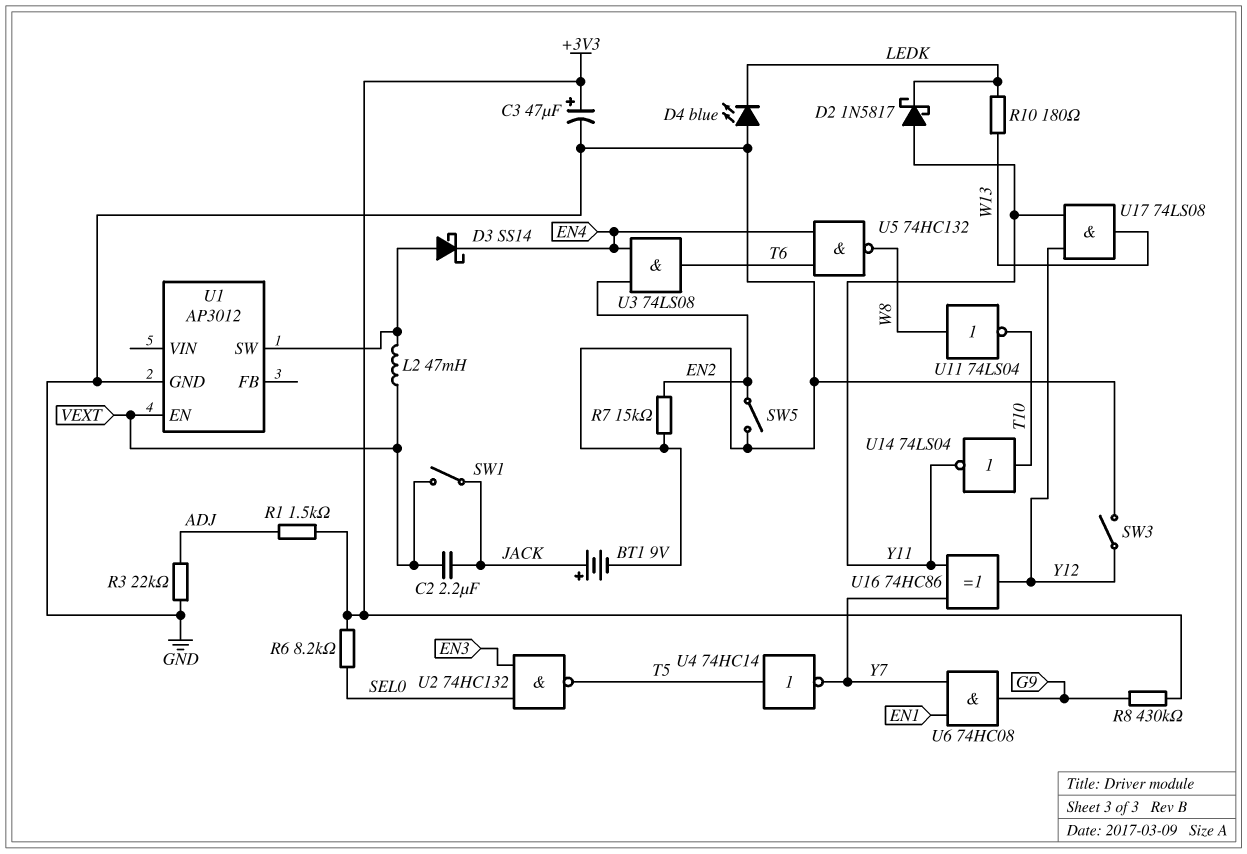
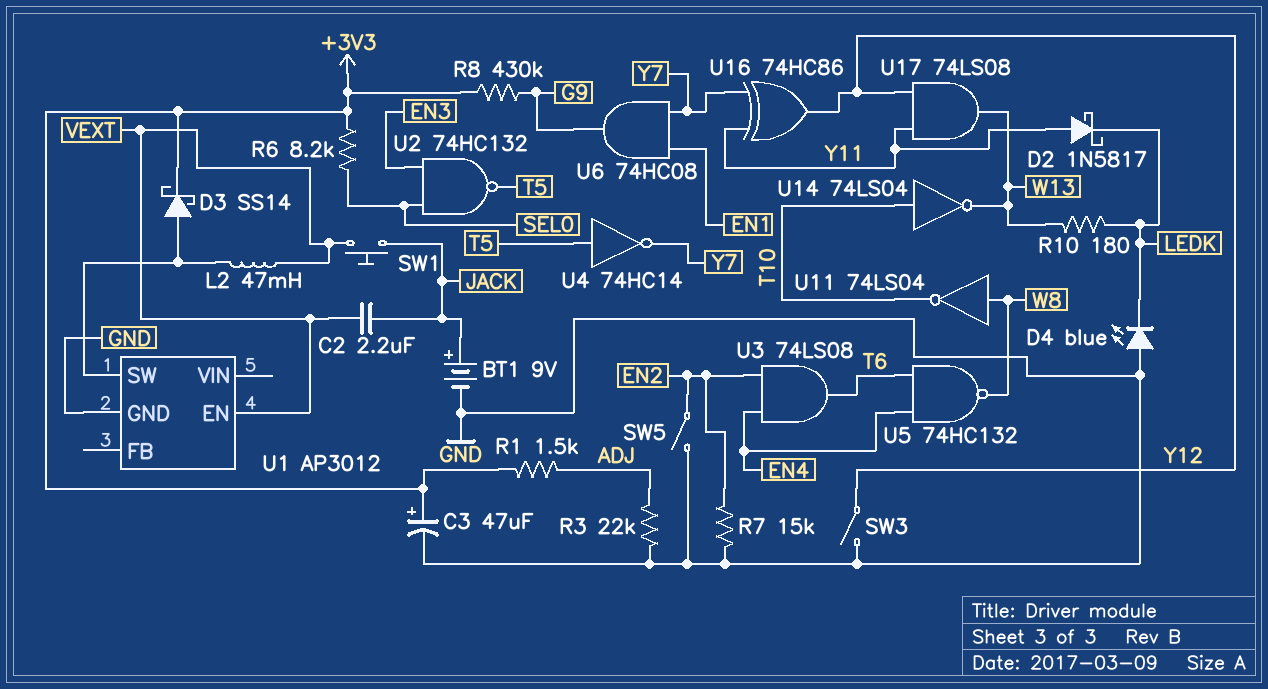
D3: schottky SS14 (A U1/SW, K EN4) -> schottky SS14 (A U1/SW, K +3V3)
SW1: switch (JACK, VEXT) -> button (JACK, VEXT)
U14: NOT 74LS04 (in T10, out Y11) -> NOT 74LS04 (in T10, out W13)

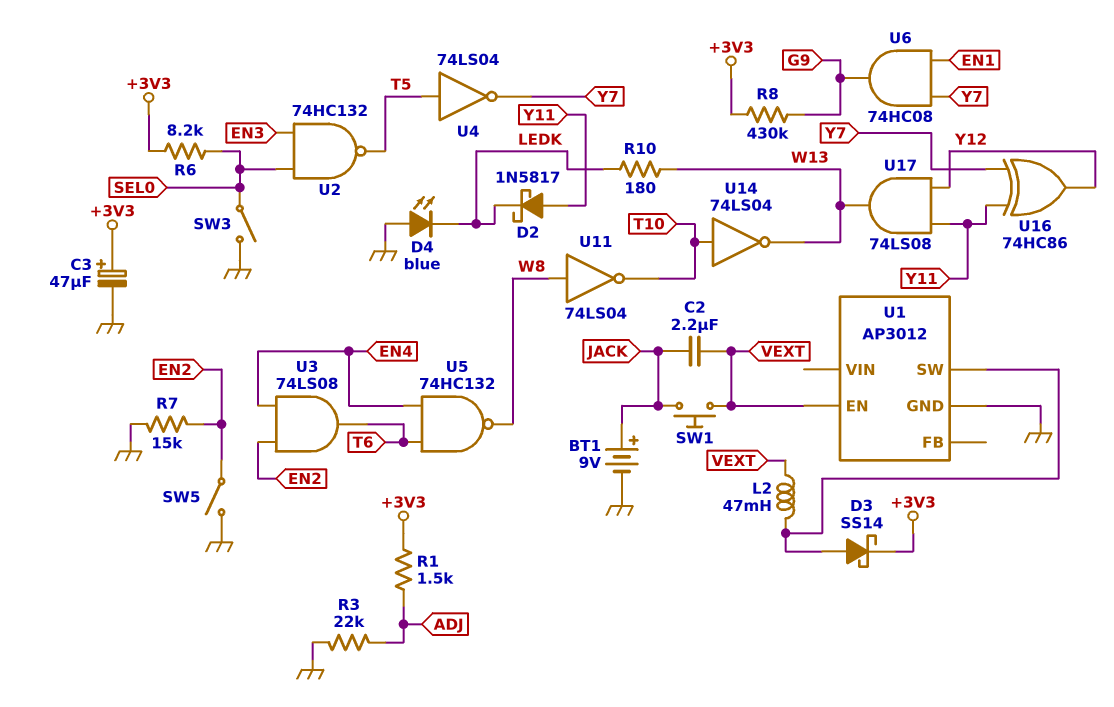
SW3: switch (GND, Y12) -> switch (GND, SEL0)
U4: NOT 74HC14 (in T5, out Y7) -> NOT 74LS04 (in T5, out Y7)

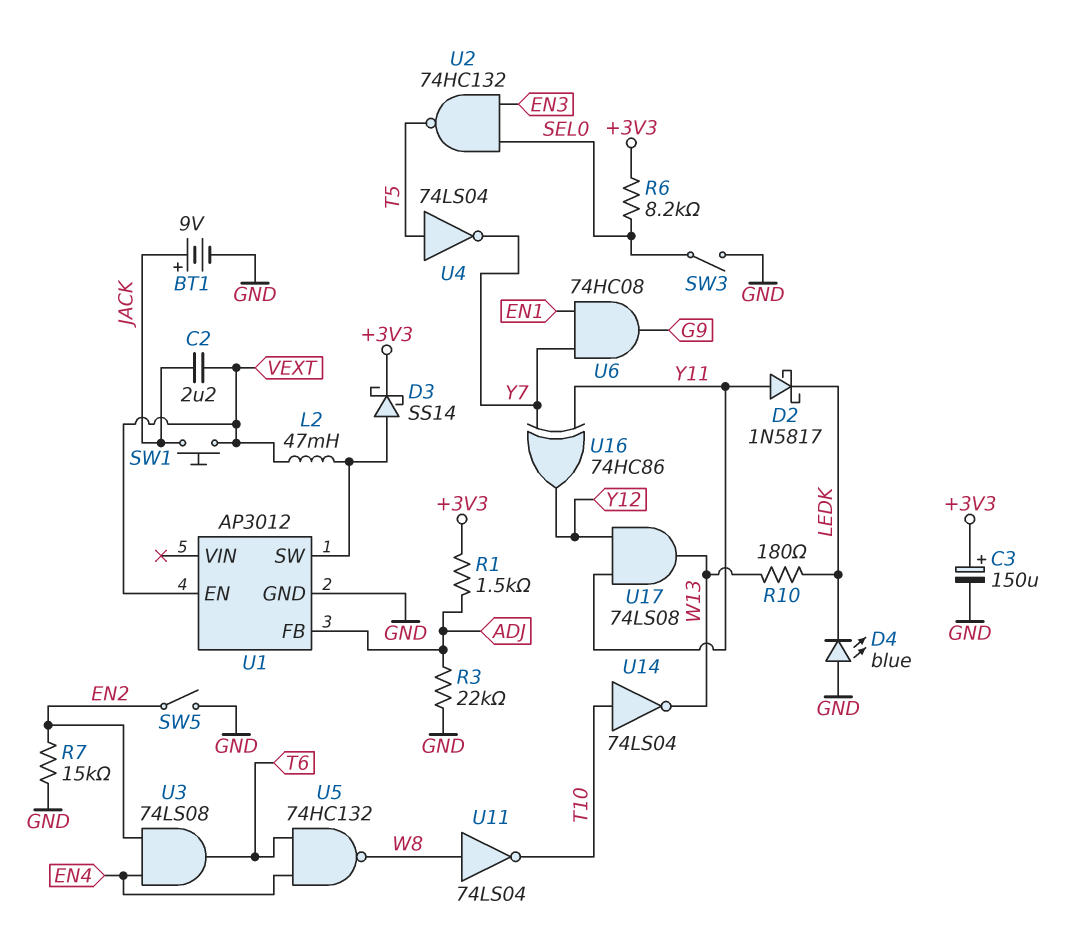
C3: 47uF (plus +3V3, minus GND) -> 150uF (plus +3V3, minus GND)
R8: 430k (+3V3, G9) -> none
U1 pin FB: none -> ADJ

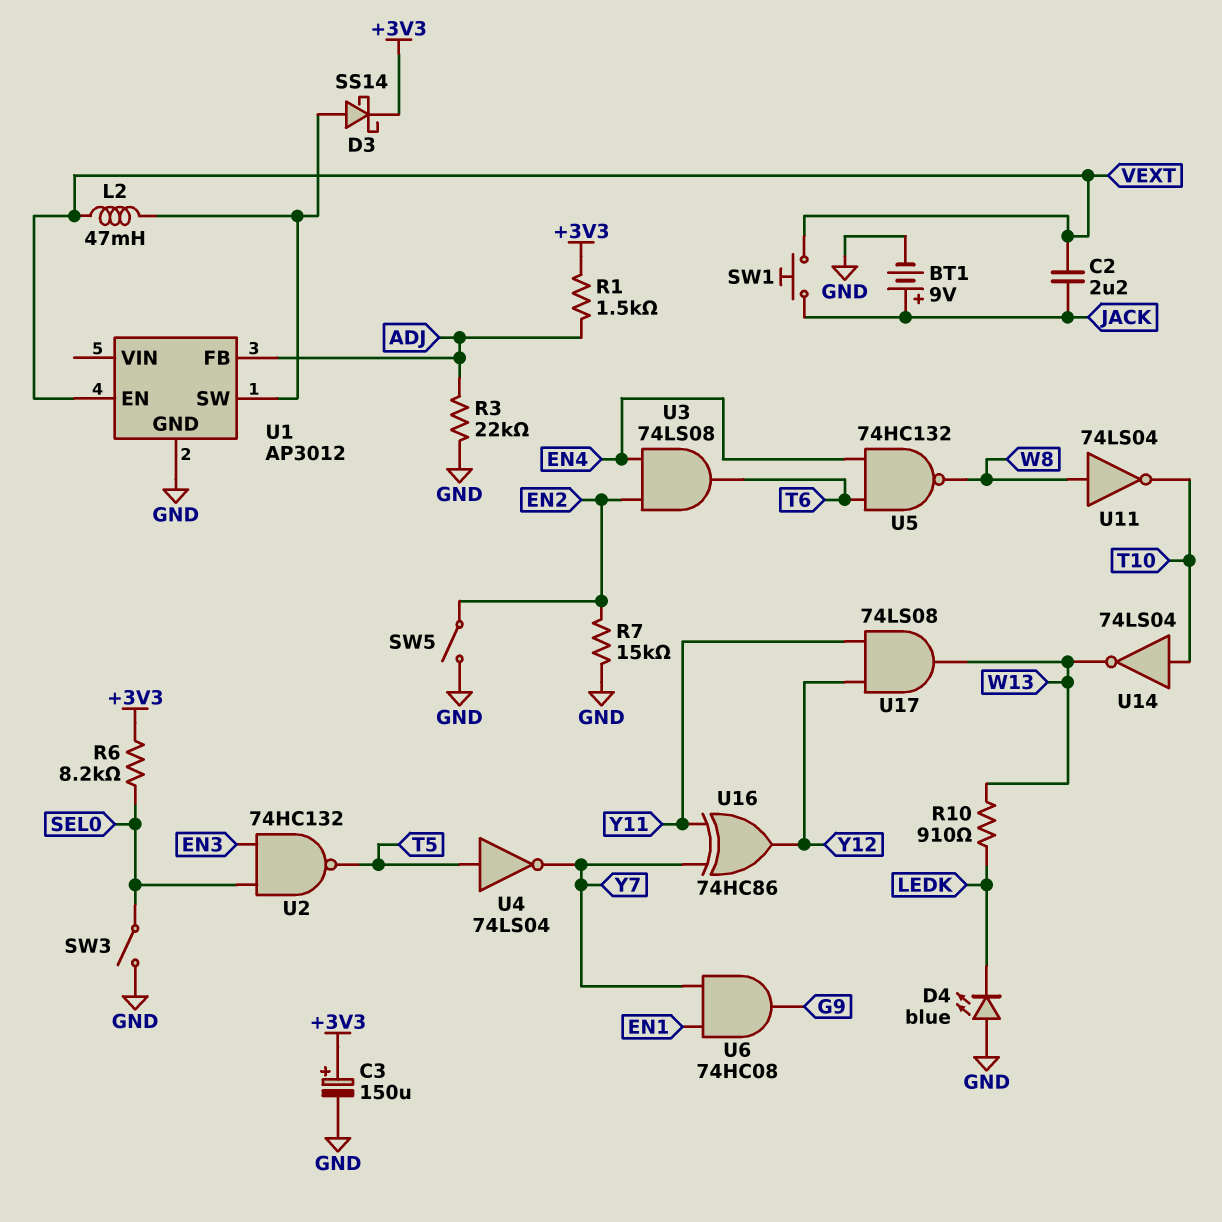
D2: schottky 1N5817 (A Y11, K LEDK) -> none
R10: 180 (LEDK, W13) -> 910 (LEDK, W13)

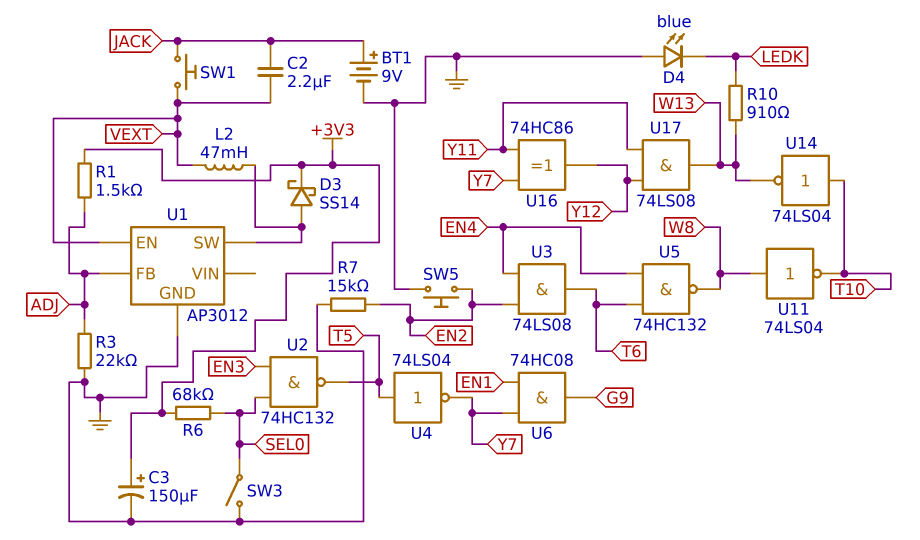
R6: 8.2k (+3V3, SEL0) -> 68k (+3V3, SEL0)
SW5: switch (EN2, GND) -> button (EN2, GND)

